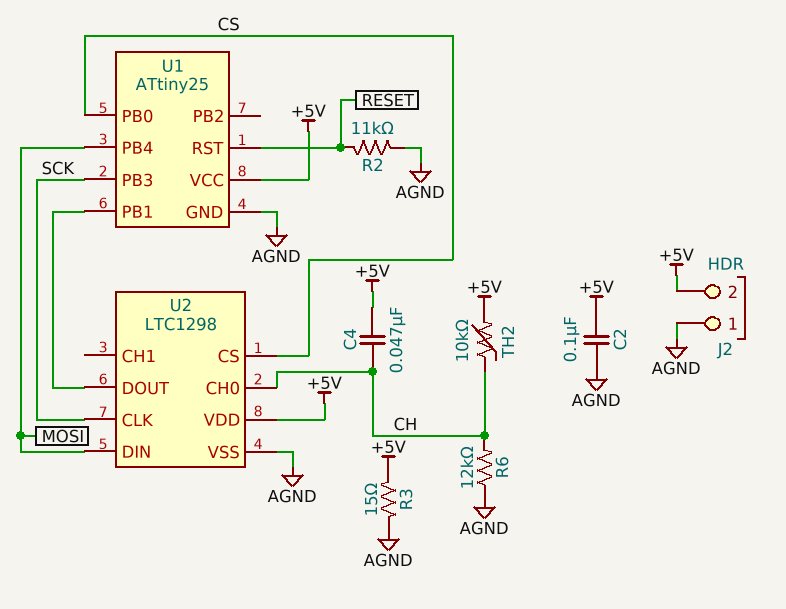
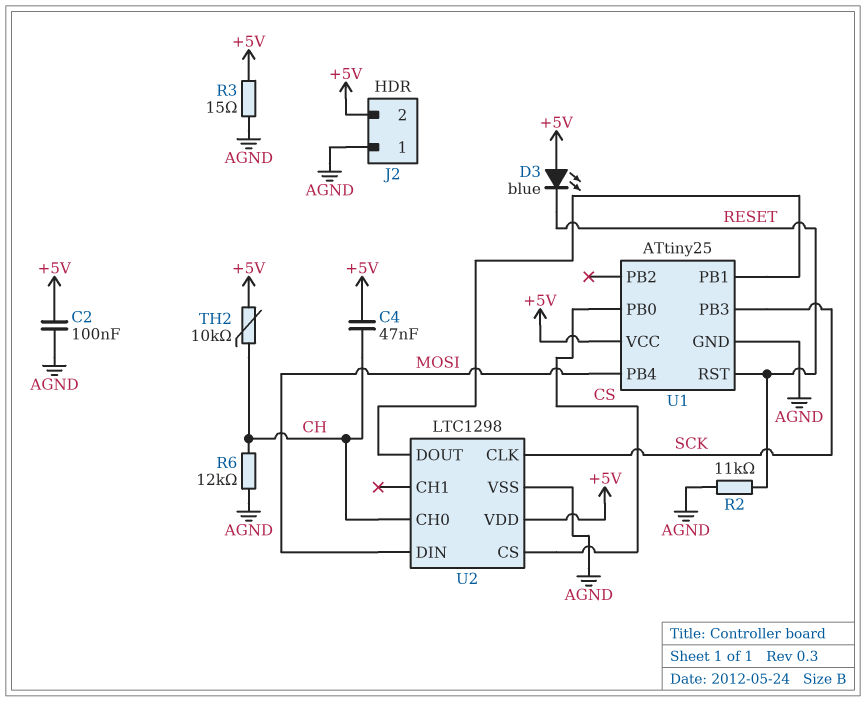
D3: none -> LED blue (A +5V, K RESET)

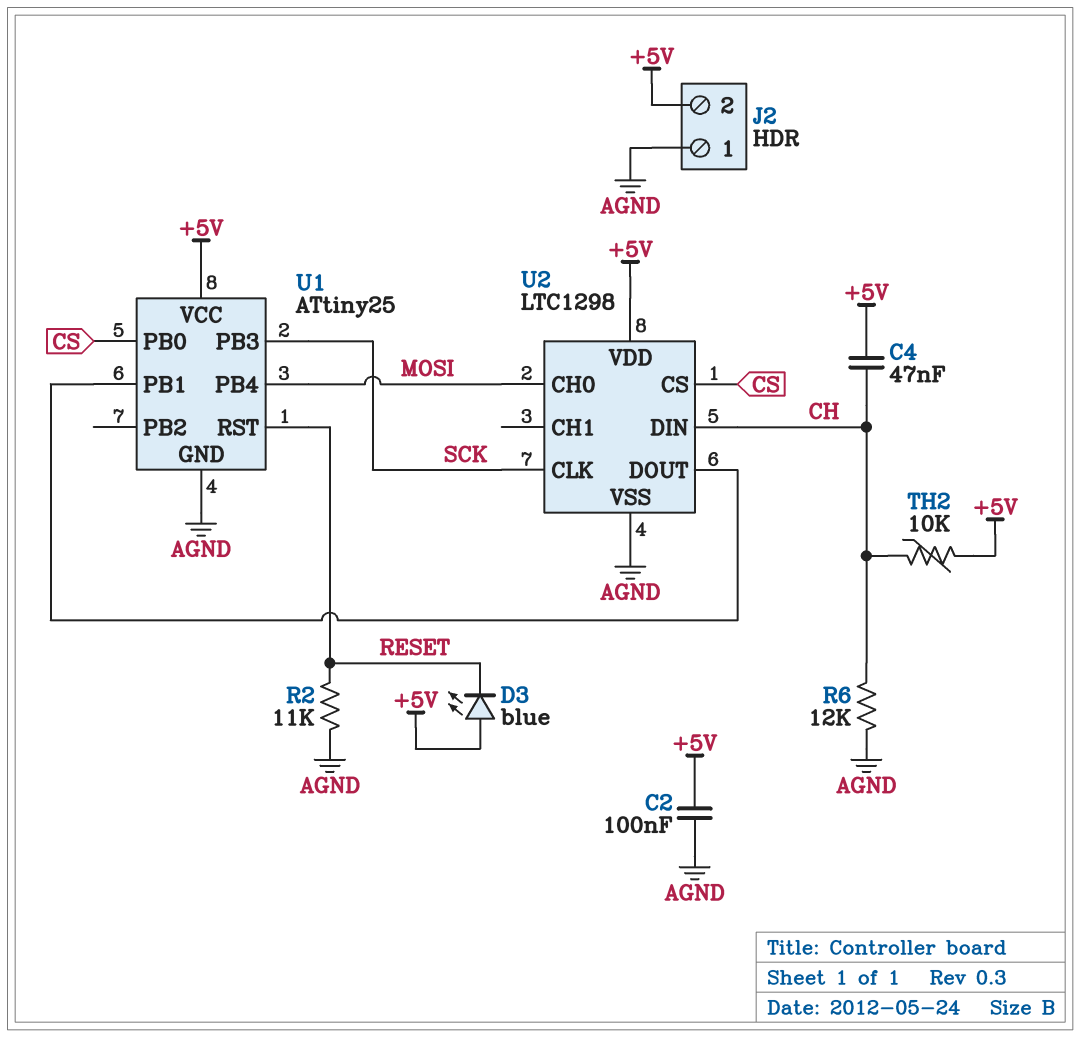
R3: 15 (+5V, AGND) -> none
U2 pin CH0: CH -> MOSI
U2 pin DIN: MOSI -> CH

